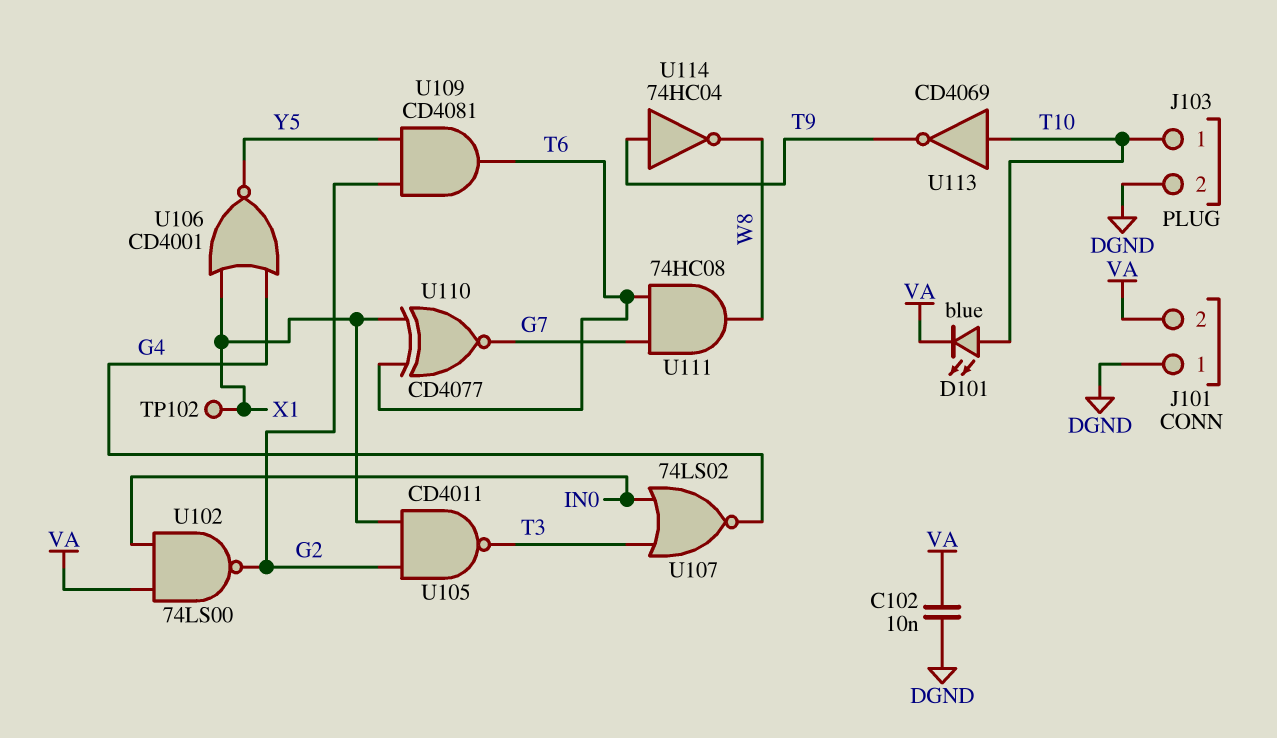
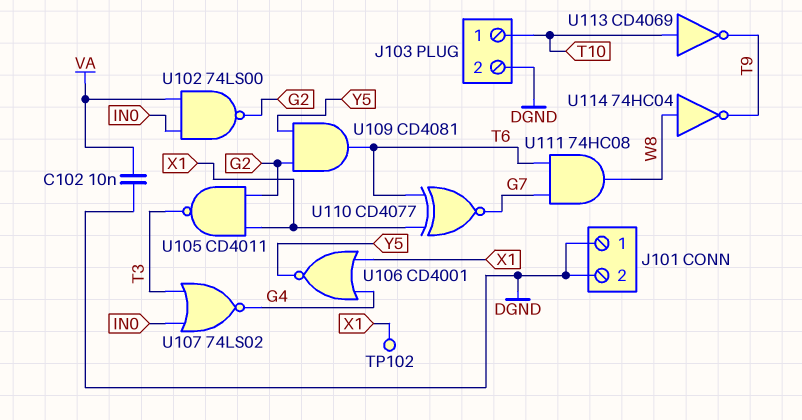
D101: LED blue (A T10, K VA) -> none
J101 pin 2: VA -> DGND
U114: NOT 74HC04 (in T9, out W8) -> NOT 74HC04 (in W8, out T9)

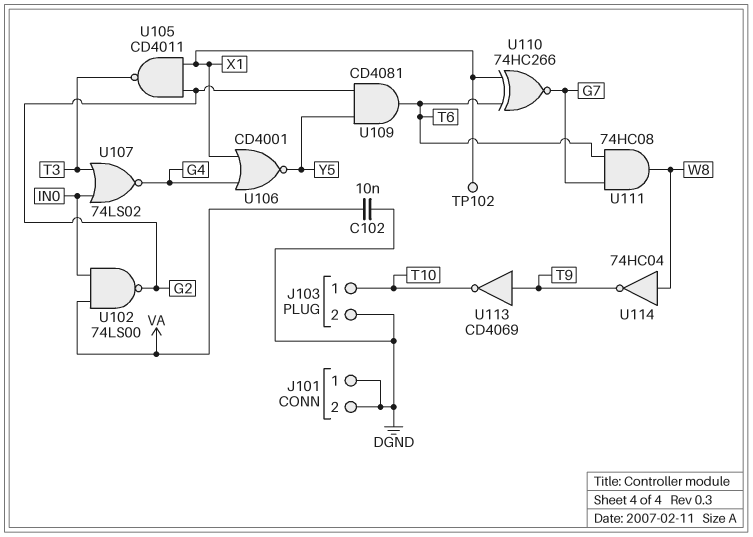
U110: XNOR CD4077 (in T6, in X1, out G7) -> XNOR 74HC266 (in T6, in X1, out G7)
U113: NOT CD4069 (in T10, out T9) -> NOT CD4069 (in T9, out T10)

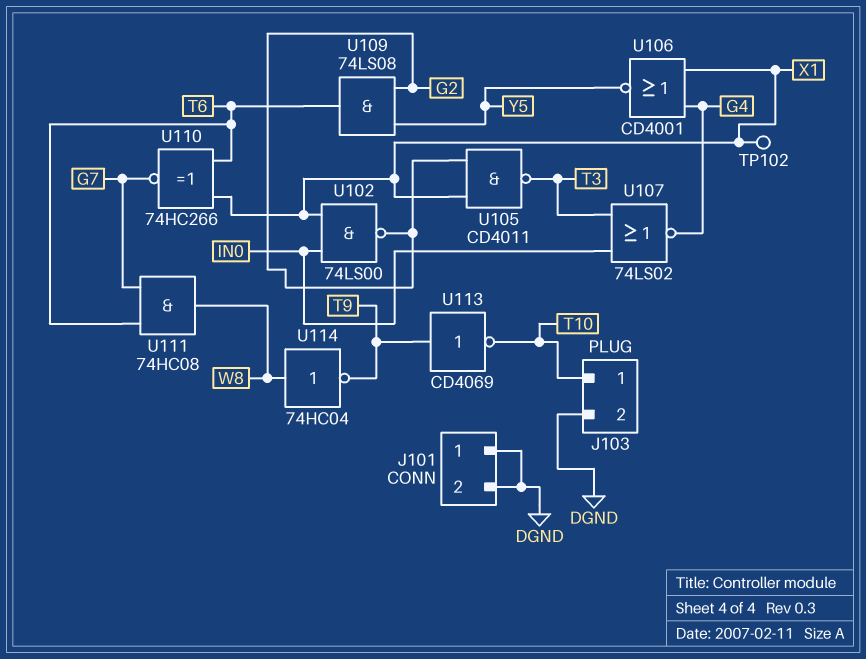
C102: 10nF (DGND, VA) -> none
U102: NAND 74LS00 (in IN0, in VA, out G2) -> NAND 74LS00 (in IN0, in X1, out G2)
U109: AND CD4081 (in G2, in Y5, out T6) -> AND 74LS08 (in G2, in Y5, out T6)

